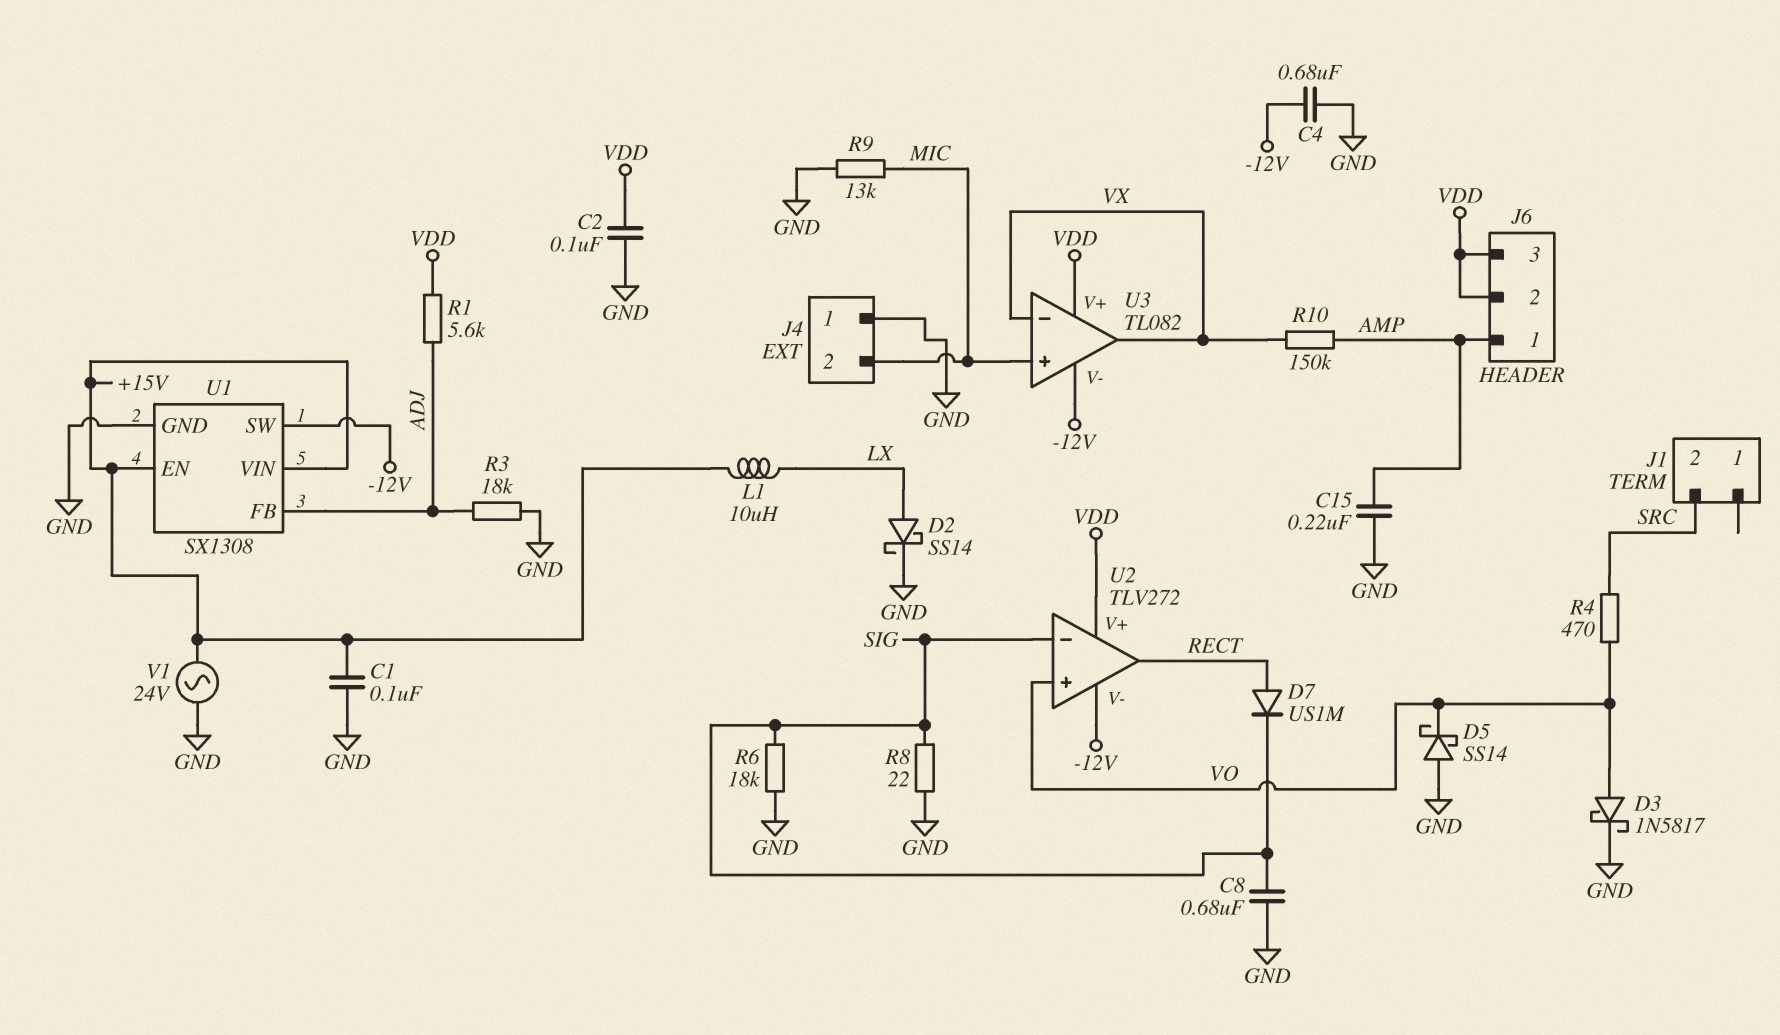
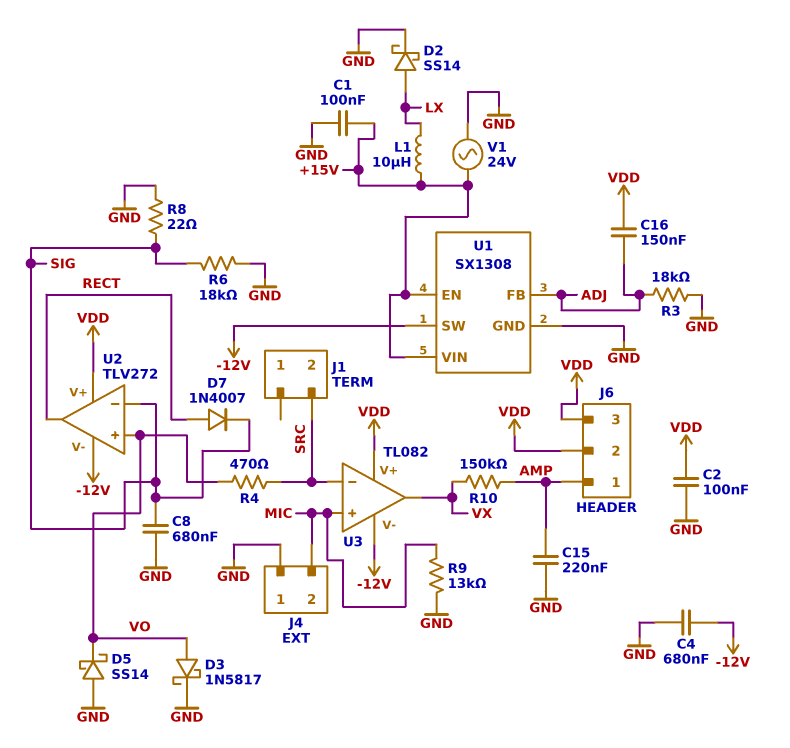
C16: none -> 150nF (ADJ, VDD)
D7: diode US1M (A RECT, K SIG) -> diode 1N4007 (A RECT, K SIG)
R1: 5.6k (ADJ, VDD) -> none
U3 pin in-: VX -> SRC

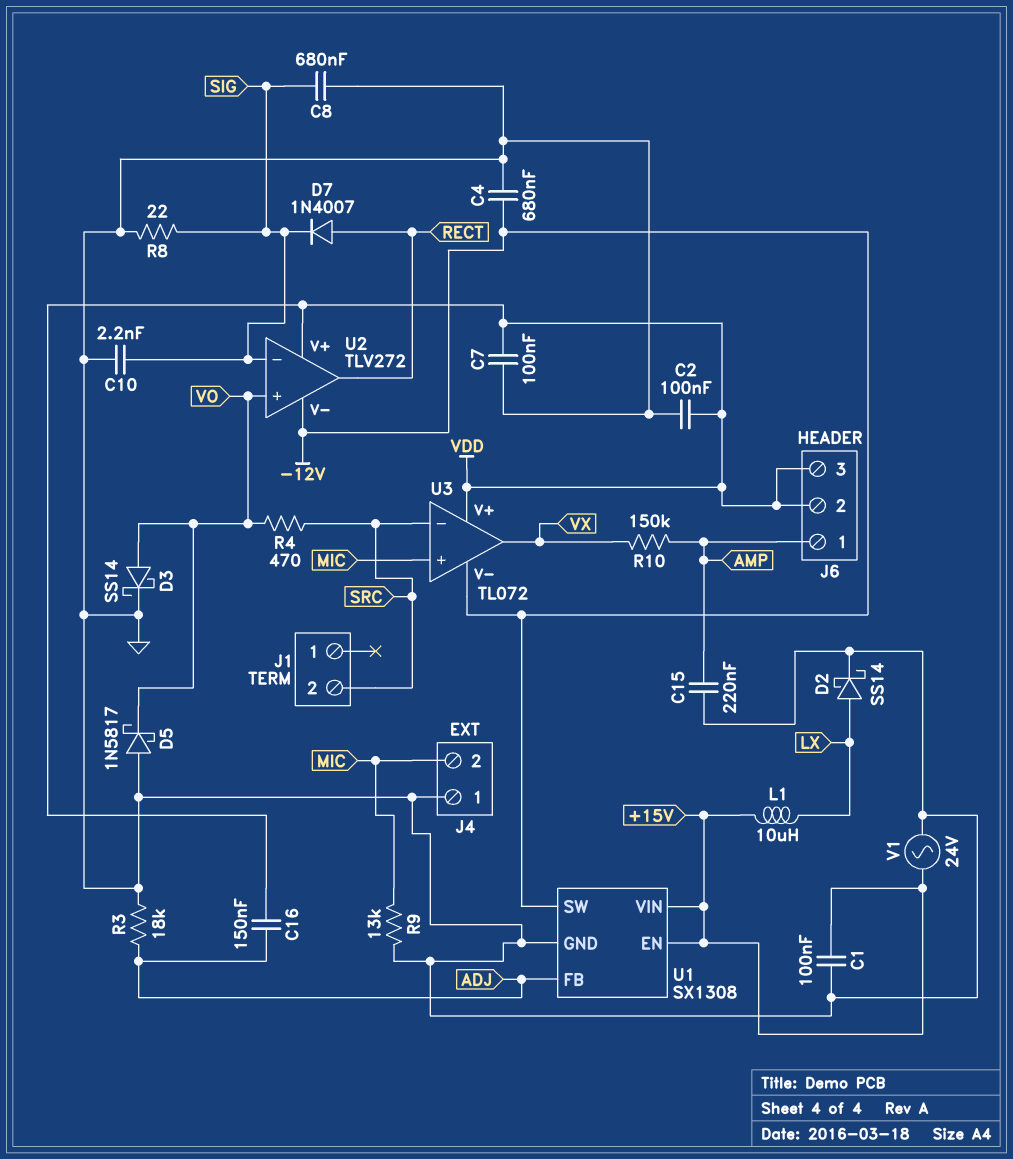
C7: none -> 100nF (GND, VDD)
C10: none -> 2.2nF (GND, SIG)
D3: schottky 1N5817 (A VO, K GND) -> schottky SS14 (A VO, K GND)
D5: schottky SS14 (A GND, K VO) -> schottky 1N5817 (A GND, K VO)
R6: 18k (GND, SIG) -> none
U3: TL082 -> TL072

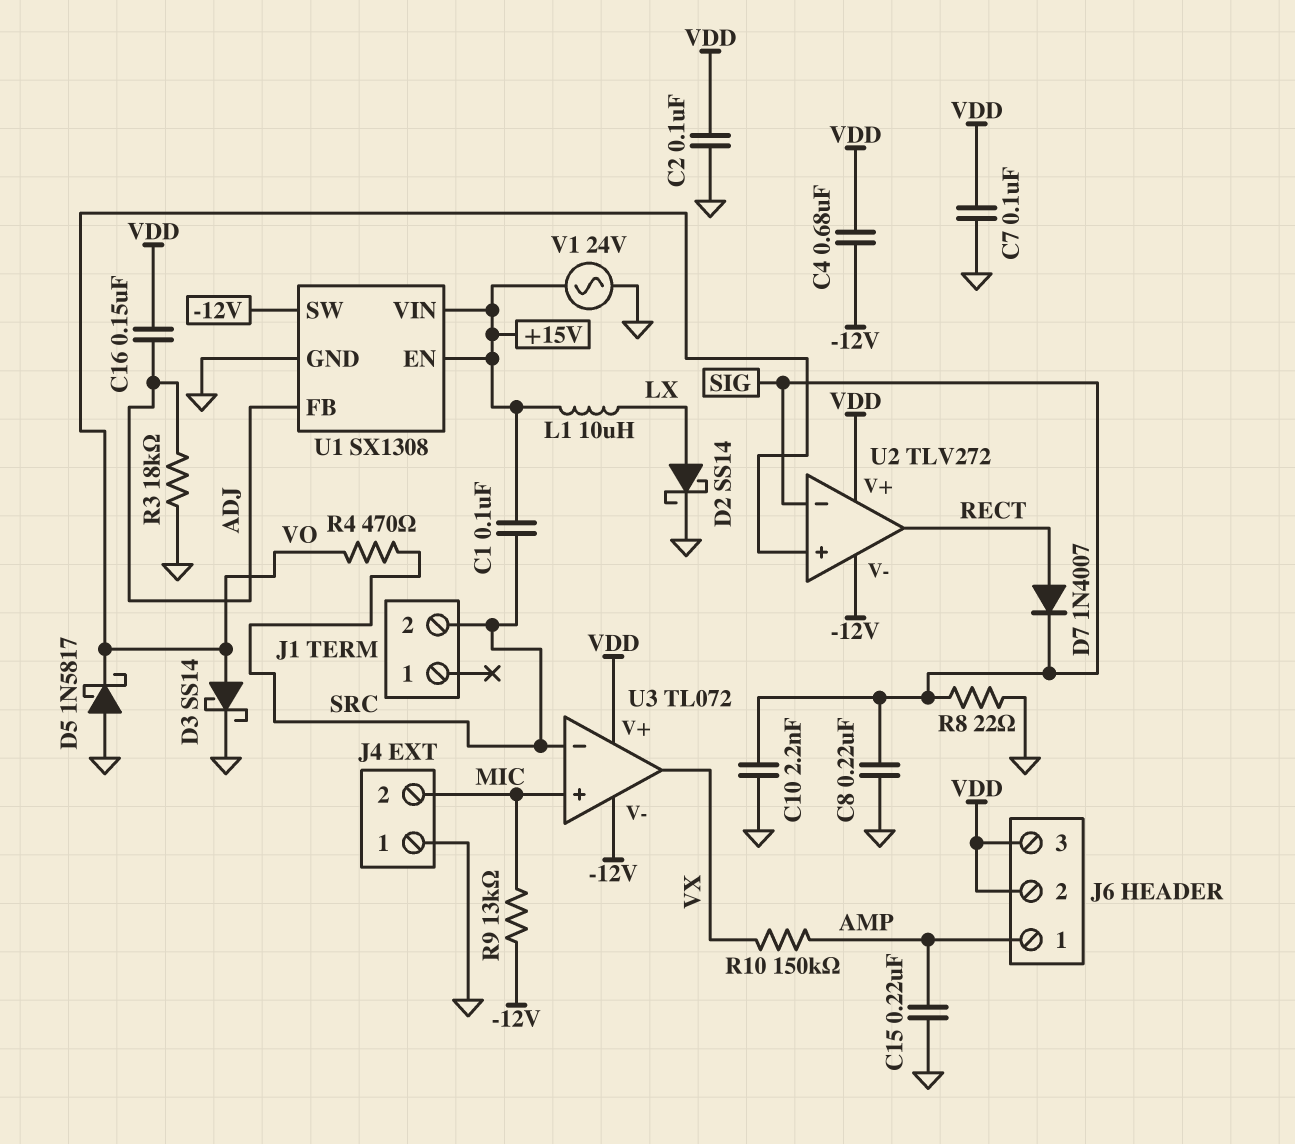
C1: 100nF (+15V, GND) -> 100nF (+15V, SRC)
C4: 680nF (-12V, GND) -> 680nF (-12V, VDD)
C8: 680nF (GND, SIG) -> 220nF (GND, SIG)
R9: 13k (GND, MIC) -> 13k (-12V, MIC)

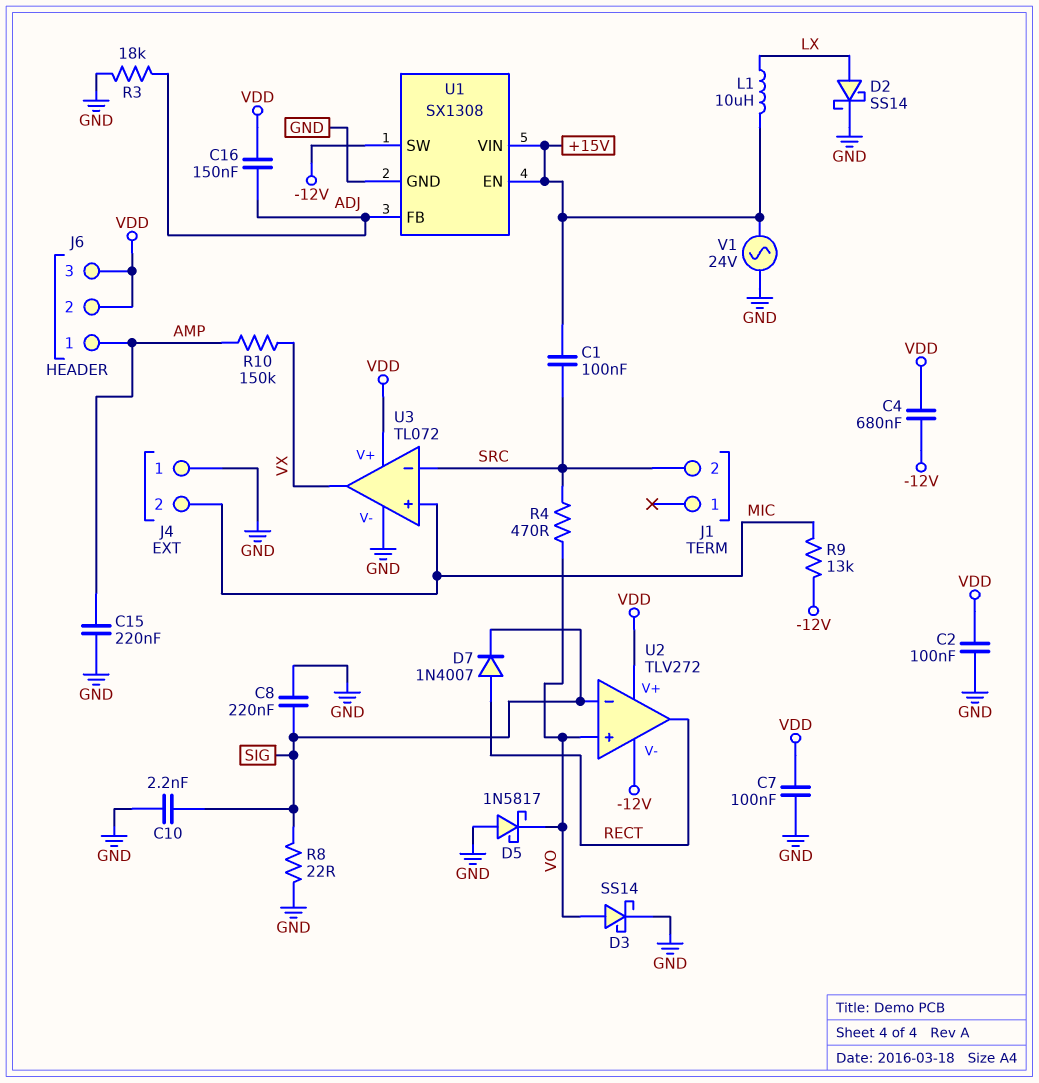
U3 pin V-: -12V -> GND

